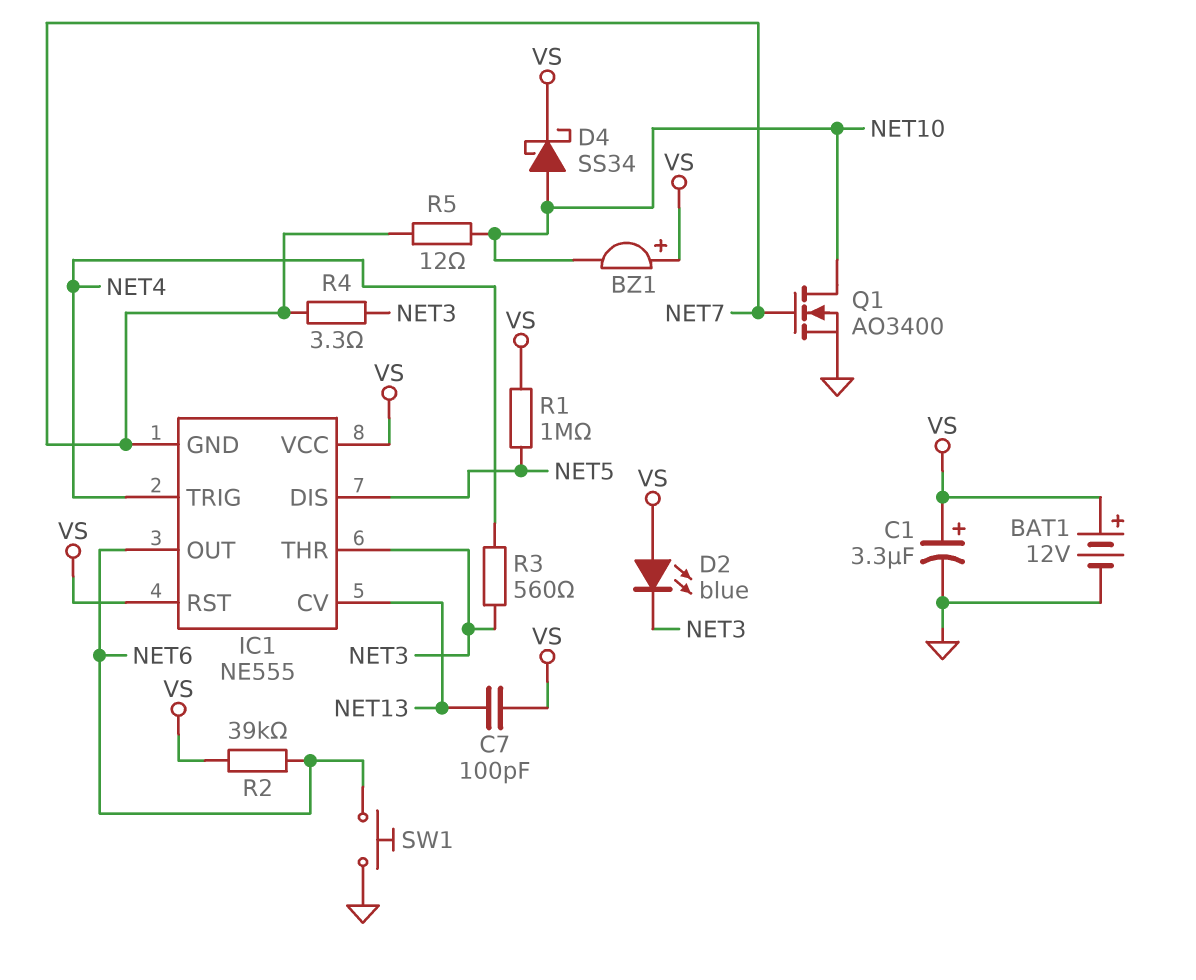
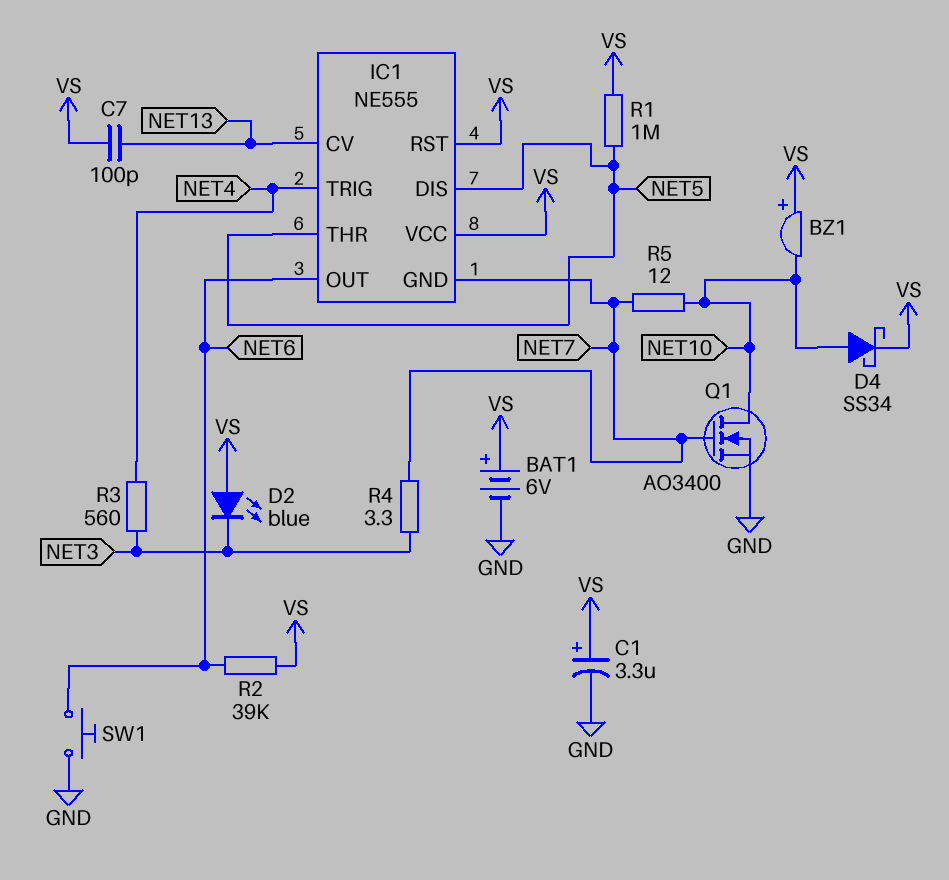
BAT1: 12V (plus VS, minus GND) -> 6V (plus VS, minus GND)
IC1 pin THR: NET3 -> NET5

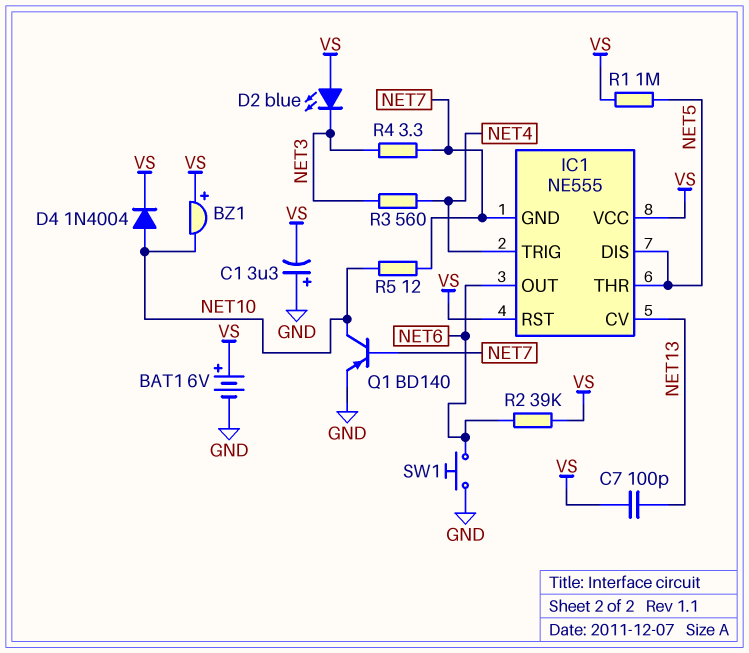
C1: 3.3uF (plus VS, minus GND) -> 3.3uF (plus GND, minus VS)
D4: schottky SS34 (A NET10, K VS) -> diode 1N4004 (A NET10, K VS)
Q1: NMOS AO3400 (G NET7, D NET10, S GND) -> PNP BD140 (B NET7, C NET10, E GND)

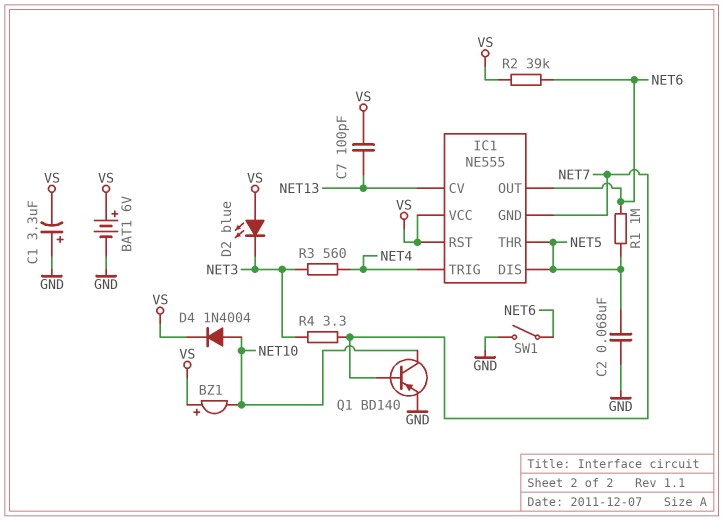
C2: none -> 68nF (GND, NET5)
R1: 1M (NET5, VS) -> 1M (NET5, NET6)
R5: 12 (NET7, NET10) -> none
SW1: button (GND, NET6) -> switch (GND, NET6)

